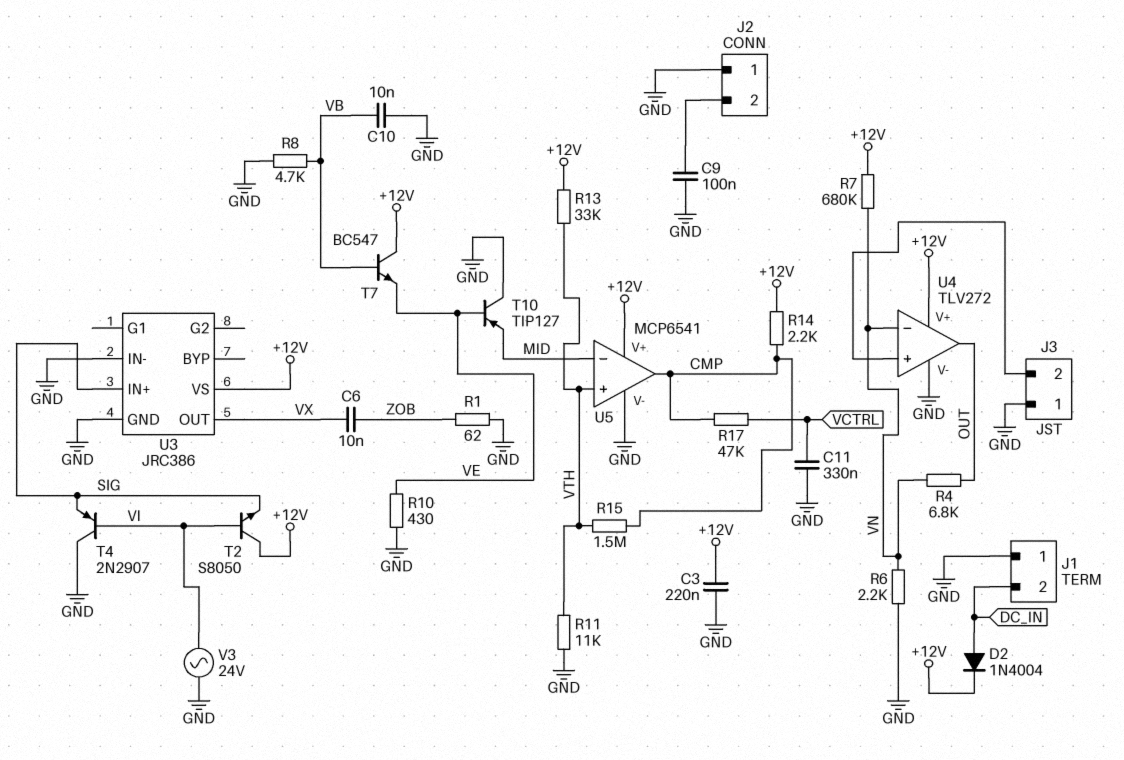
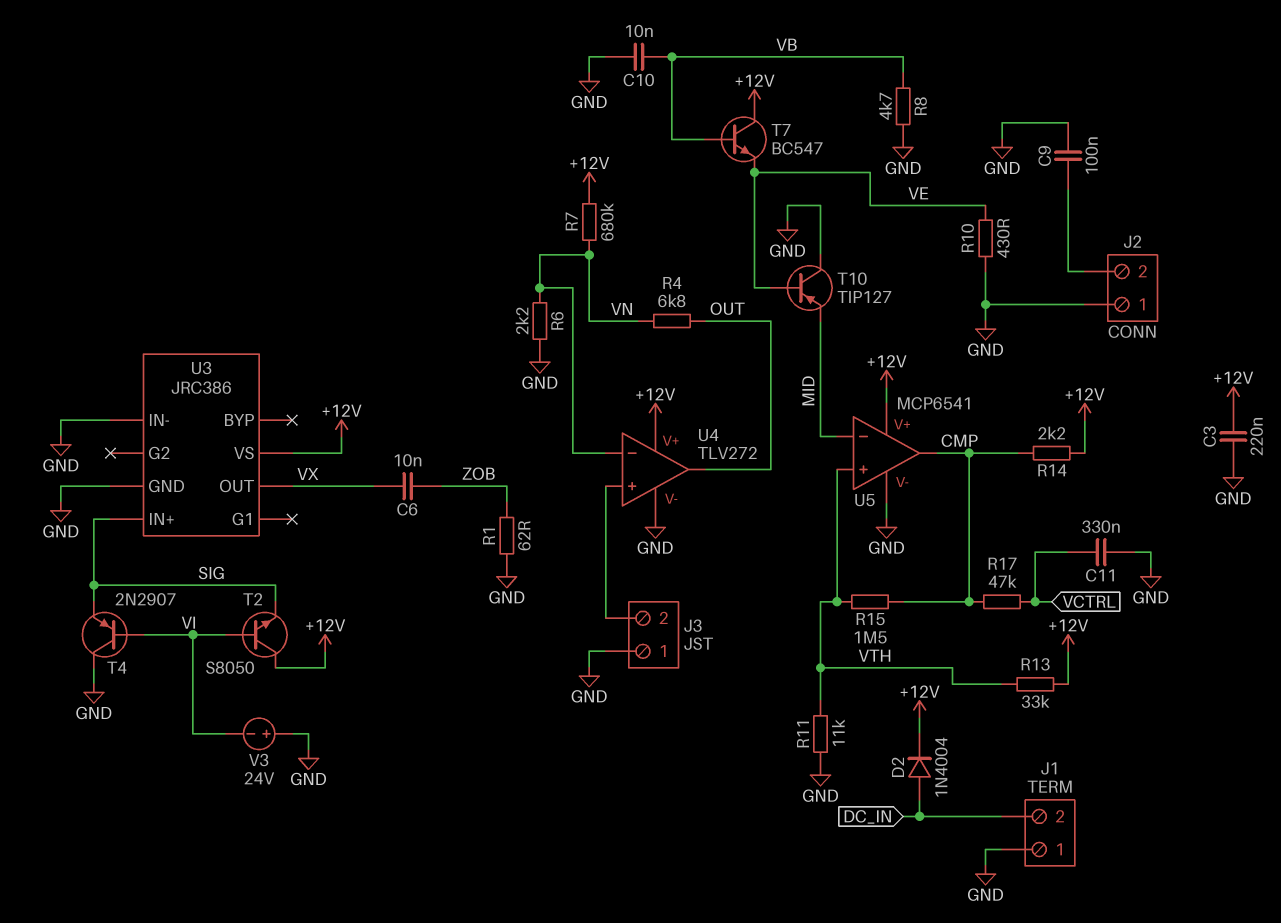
V3: AC 24V (GND, VI) -> 24V (plus GND, minus VI)

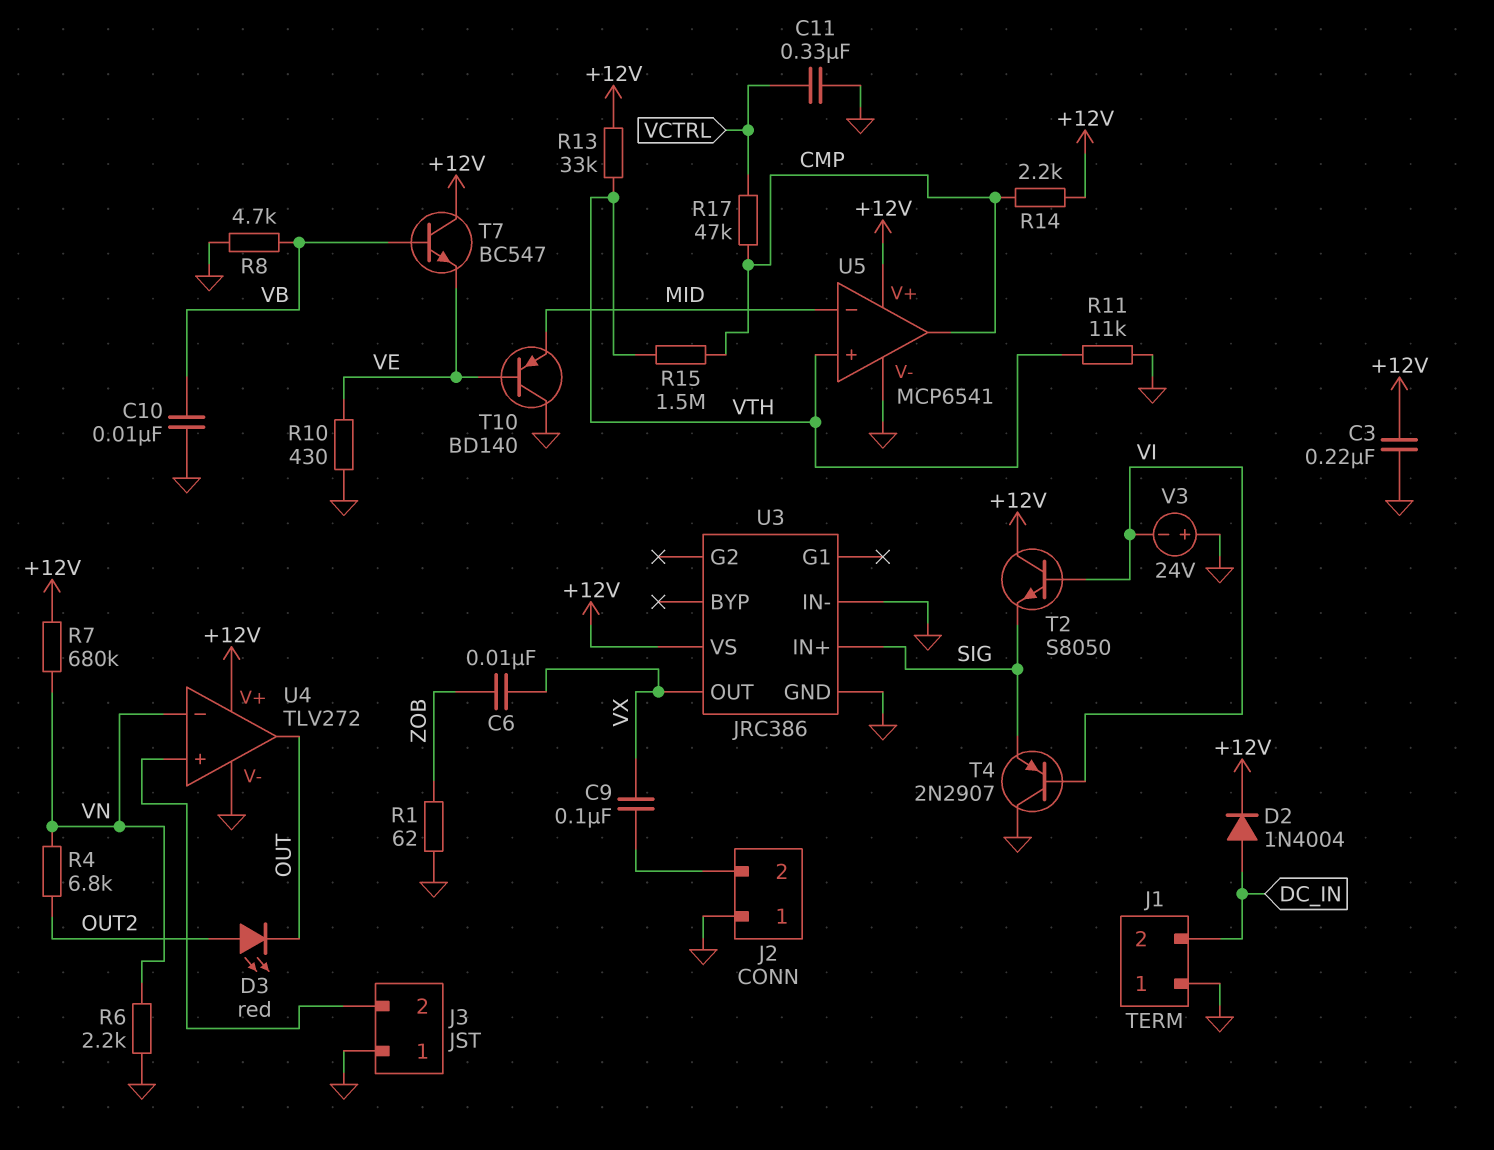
C9: 100nF (GND, J2/2) -> 100nF (J2/2, VX)
D3: none -> LED red (A OUT2, K OUT)
R4: 6.8k (OUT, VN) -> 6.8k (OUT2, VN)
T10: PNP TIP127 (B VE, C GND, E MID) -> PNP BD140 (B VE, C GND, E MID)

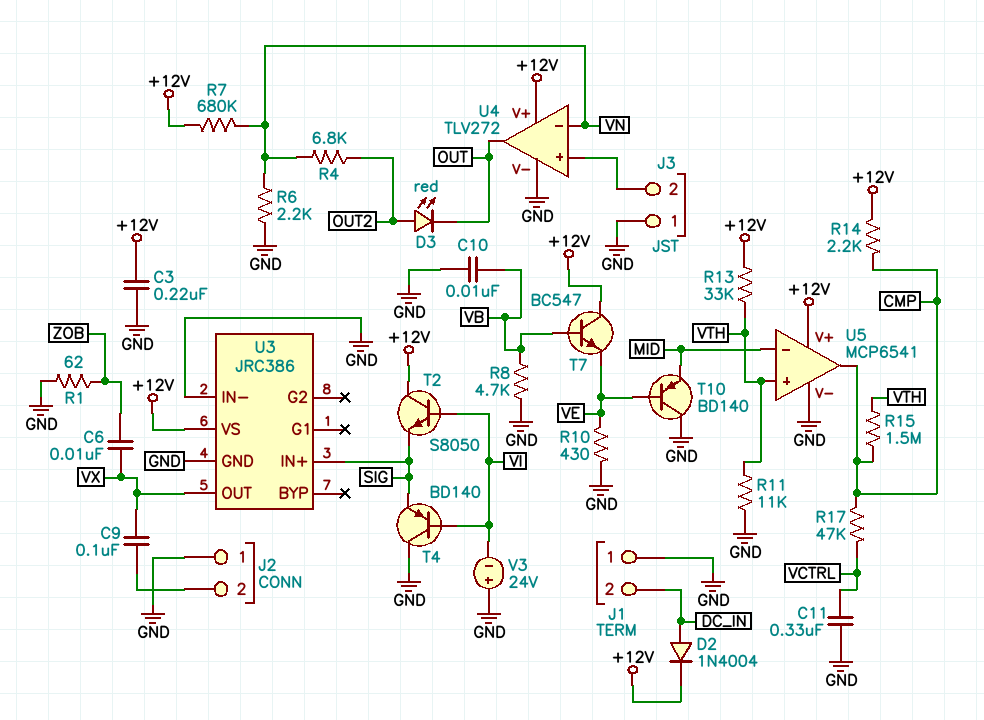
T4: PNP 2N2907 (B VI, C GND, E SIG) -> PNP BD140 (B VI, C GND, E SIG)

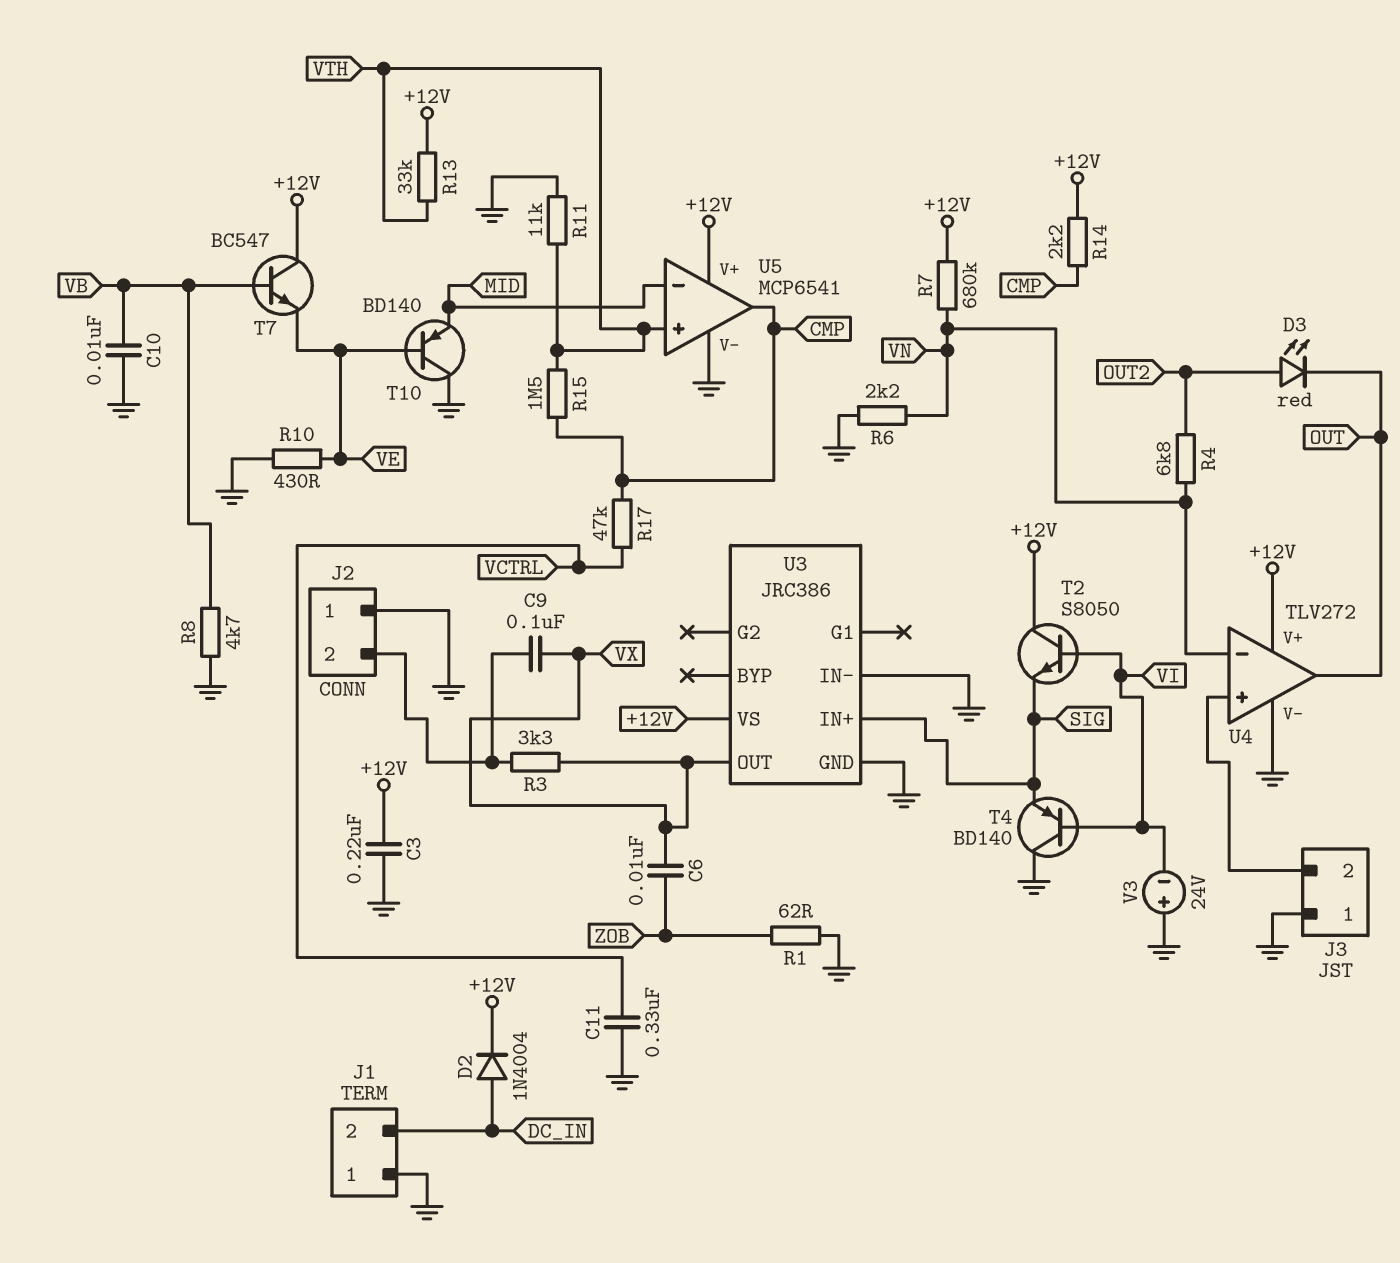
R3: none -> 3.3k (J2/2, VX)

